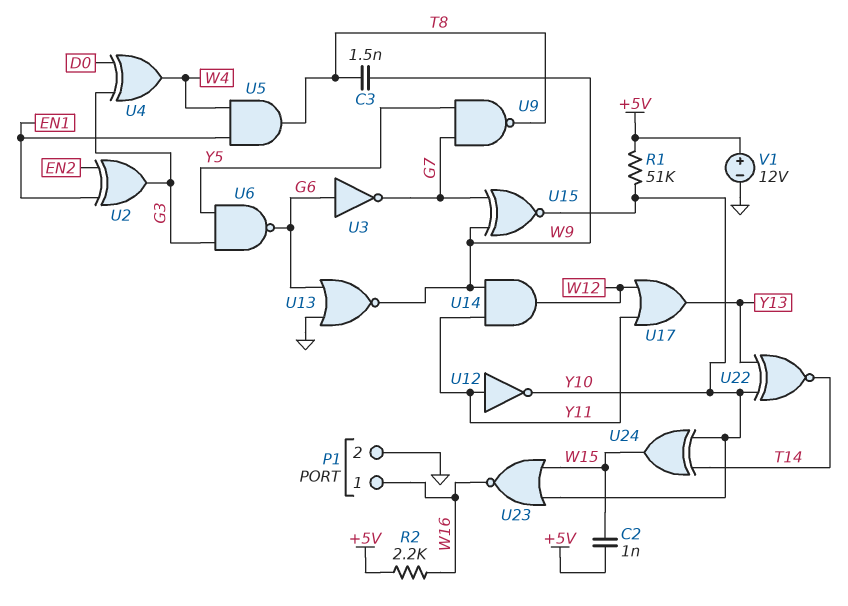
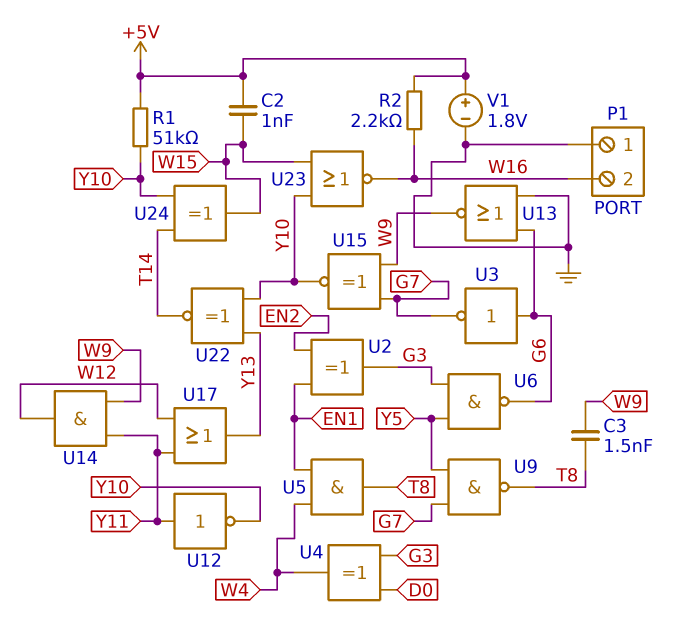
P1 pin 1: W16 -> GND
P1 pin 2: GND -> W16
V1: 12V (plus +5V, minus GND) -> 1.8V (plus +5V, minus GND)

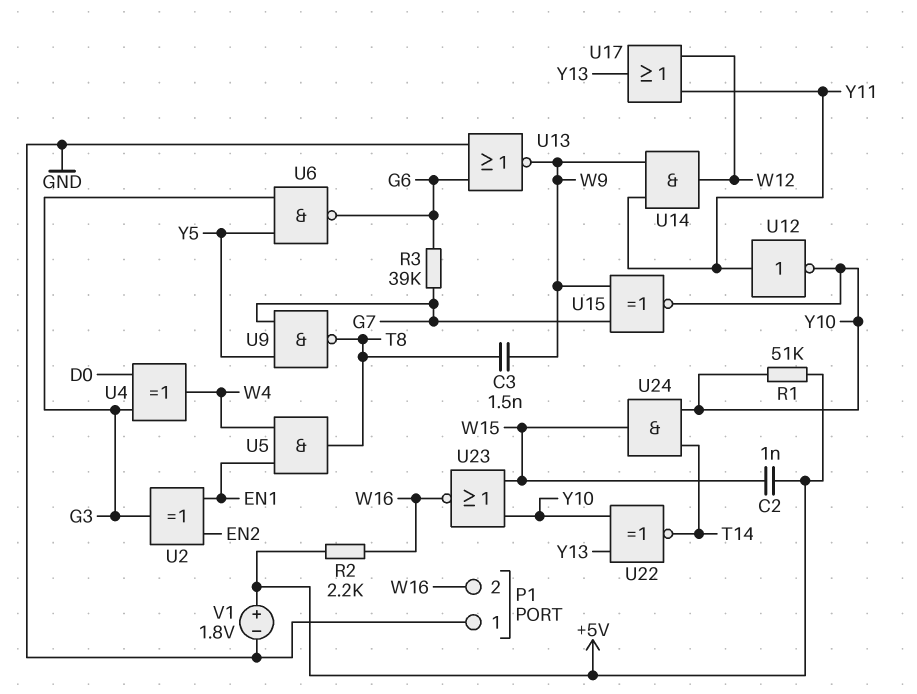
R3: none -> 39k (G6, G7)
U3: NOT (in G6, out G7) -> none
U24: XOR (in T14, in Y10, out W15) -> AND (in T14, in Y10, out W15)

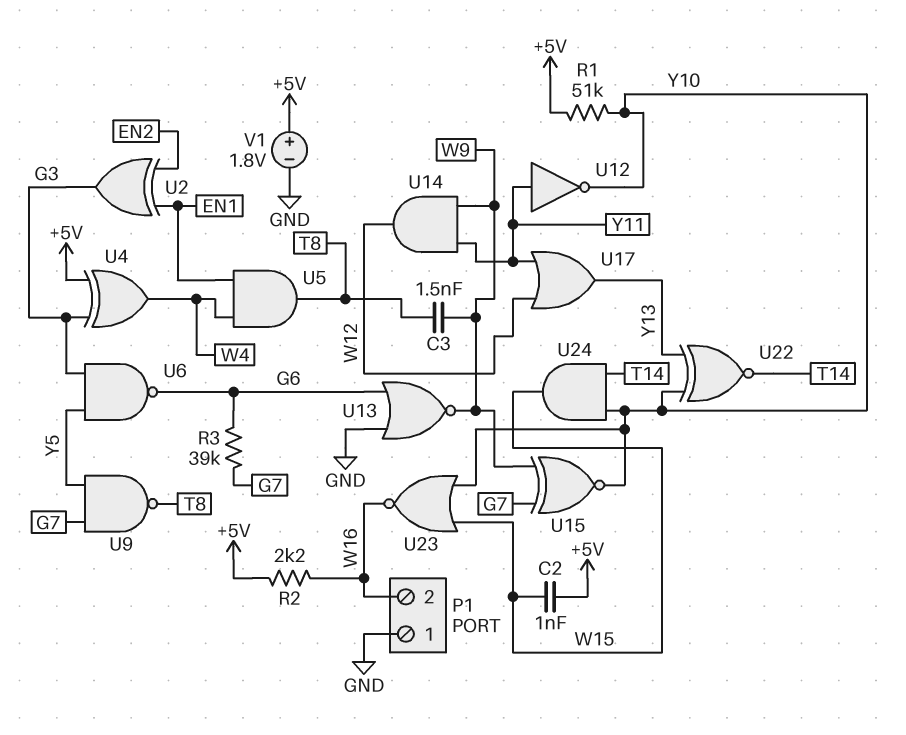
U4: XOR (in D0, in G3, out W4) -> XOR (in +5V, in G3, out W4)

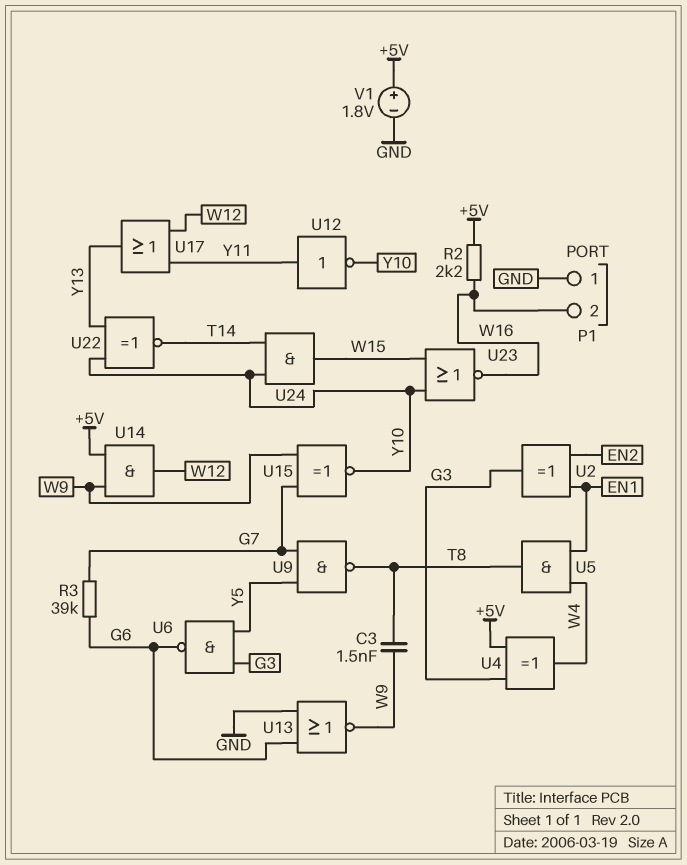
C2: 1nF (+5V, W15) -> none
R1: 51k (+5V, Y10) -> none
U14: AND (in W9, in Y11, out W12) -> AND (in +5V, in W9, out W12)

